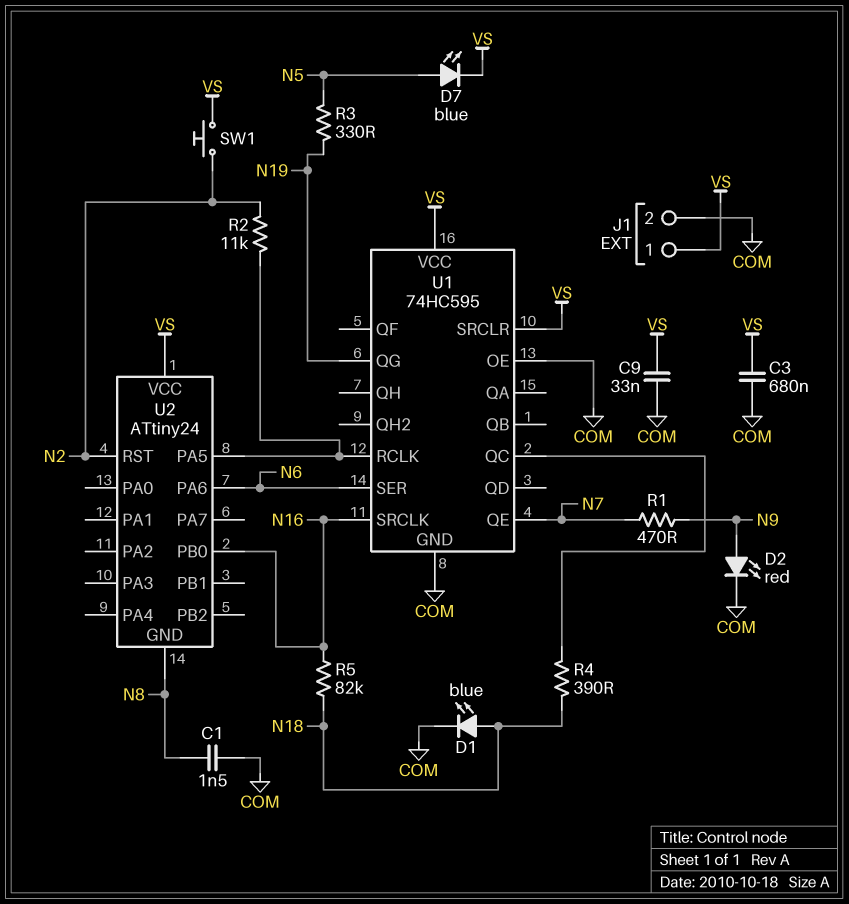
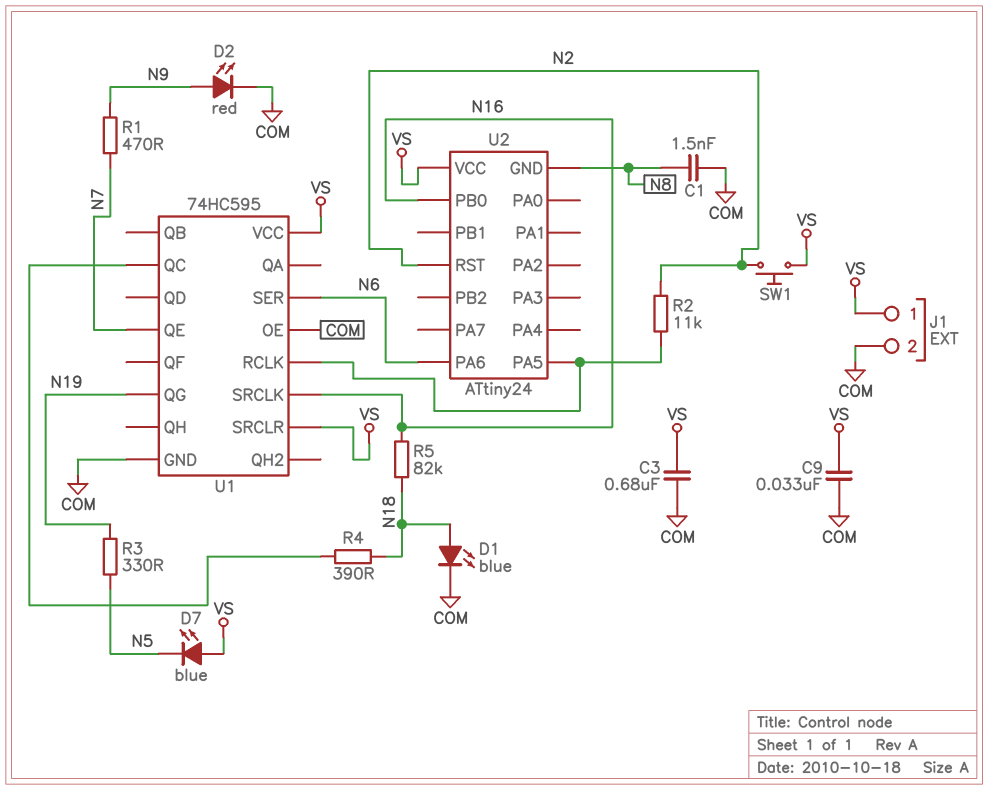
D7: LED blue (A N5, K VS) -> LED blue (A VS, K N5)

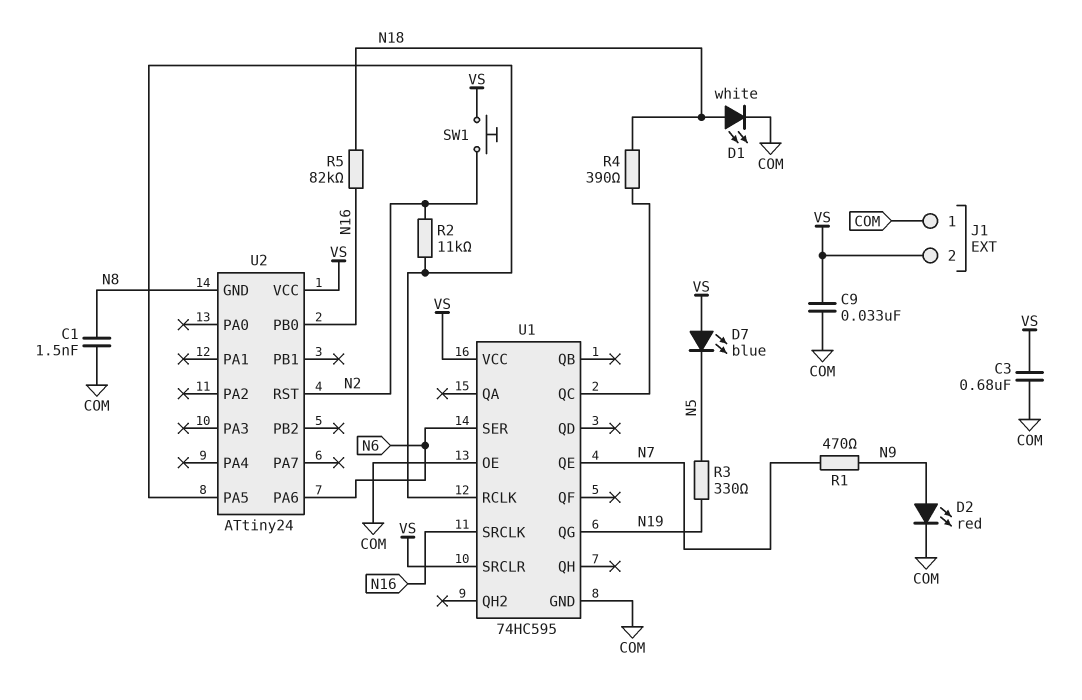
D1: LED blue (A N18, K COM) -> LED white (A N18, K COM)
J1 pin 1: VS -> COM
J1 pin 2: COM -> VS

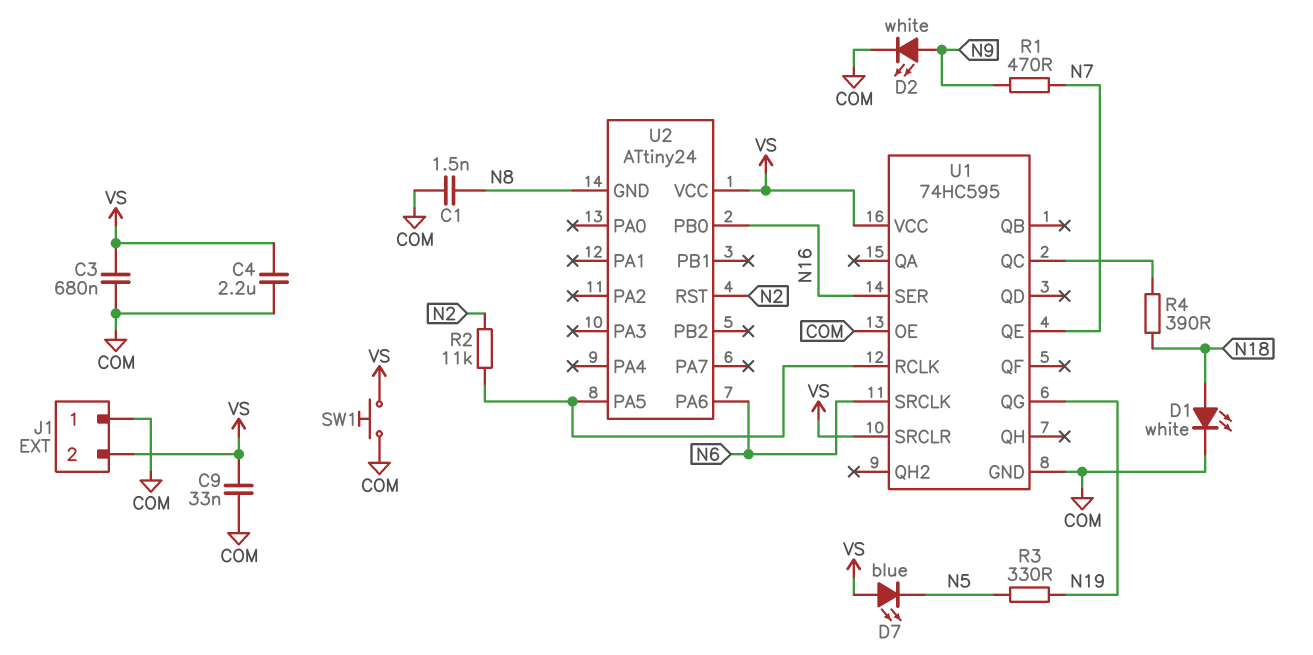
C4: none -> 2.2uF (COM, VS)
D2: LED red (A N9, K COM) -> LED white (A N9, K COM)
R5: 82k (N16, N18) -> none
SW1: button (N2, VS) -> button (COM, VS)
U1 pin SER: N6 -> N16
U1 pin SRCLK: N16 -> N6

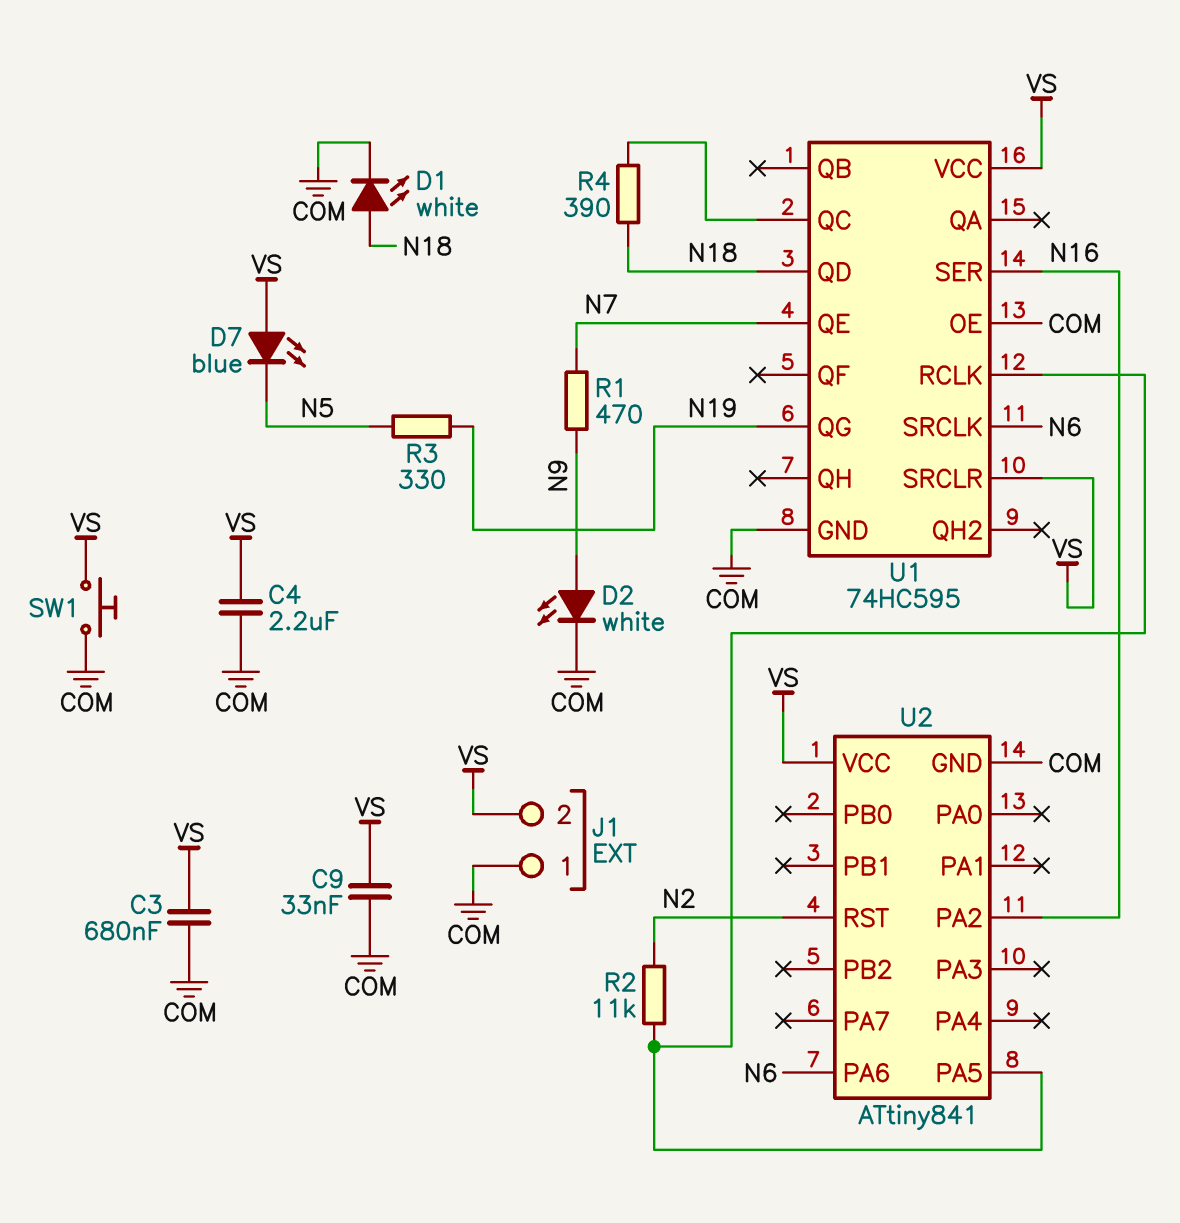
C1: 1.5nF (COM, N8) -> none
U1 pin QD: none -> N18
U2: ATtiny24 -> ATtiny841
U2 pin GND: N8 -> COM
U2 pin PA2: none -> N16
U2 pin PB0: N16 -> none

